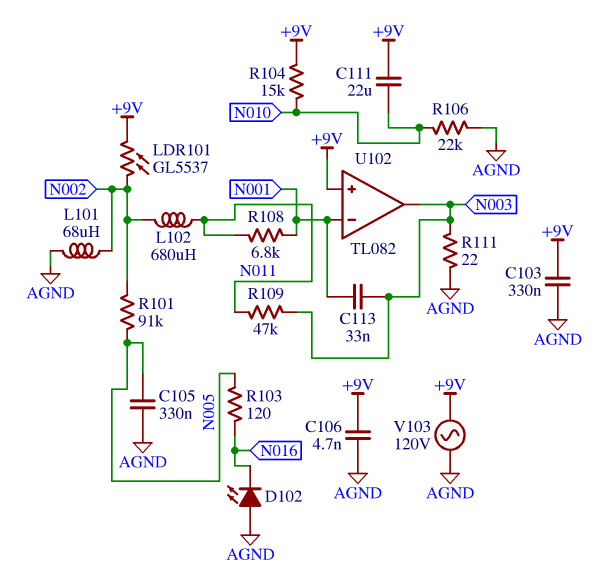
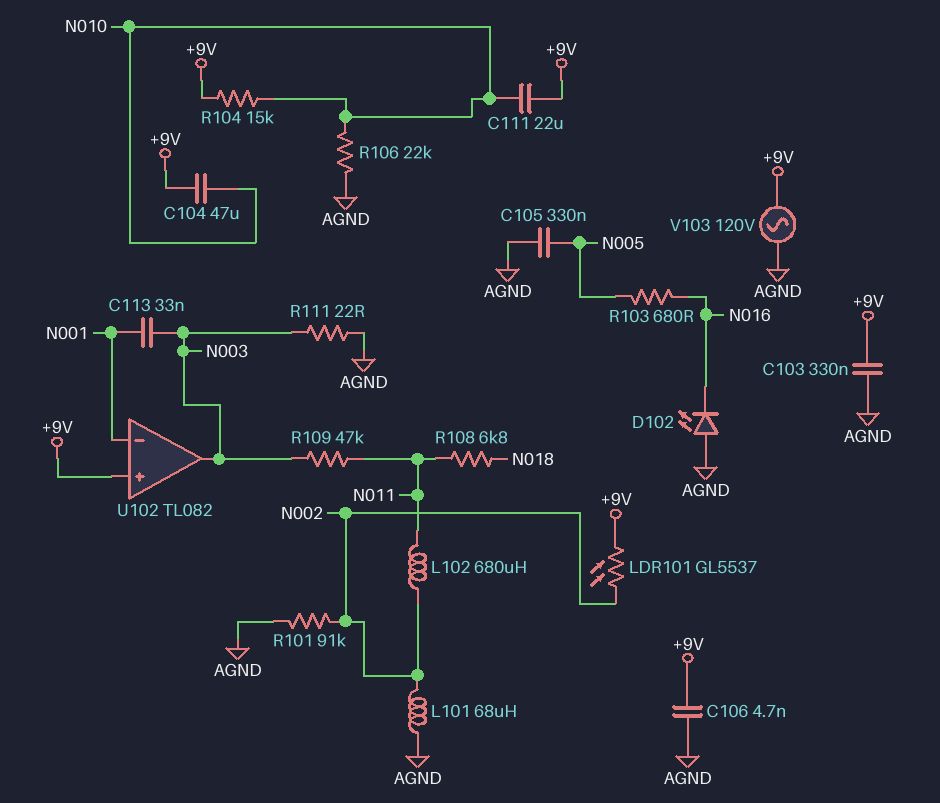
C104: none -> 47uF (+9V, N010)
R101: 91k (N002, N005) -> 91k (AGND, N002)
R103: 120 (N005, N016) -> 680 (N005, N016)
R108: 6.8k (N001, N011) -> 6.8k (N011, N018)

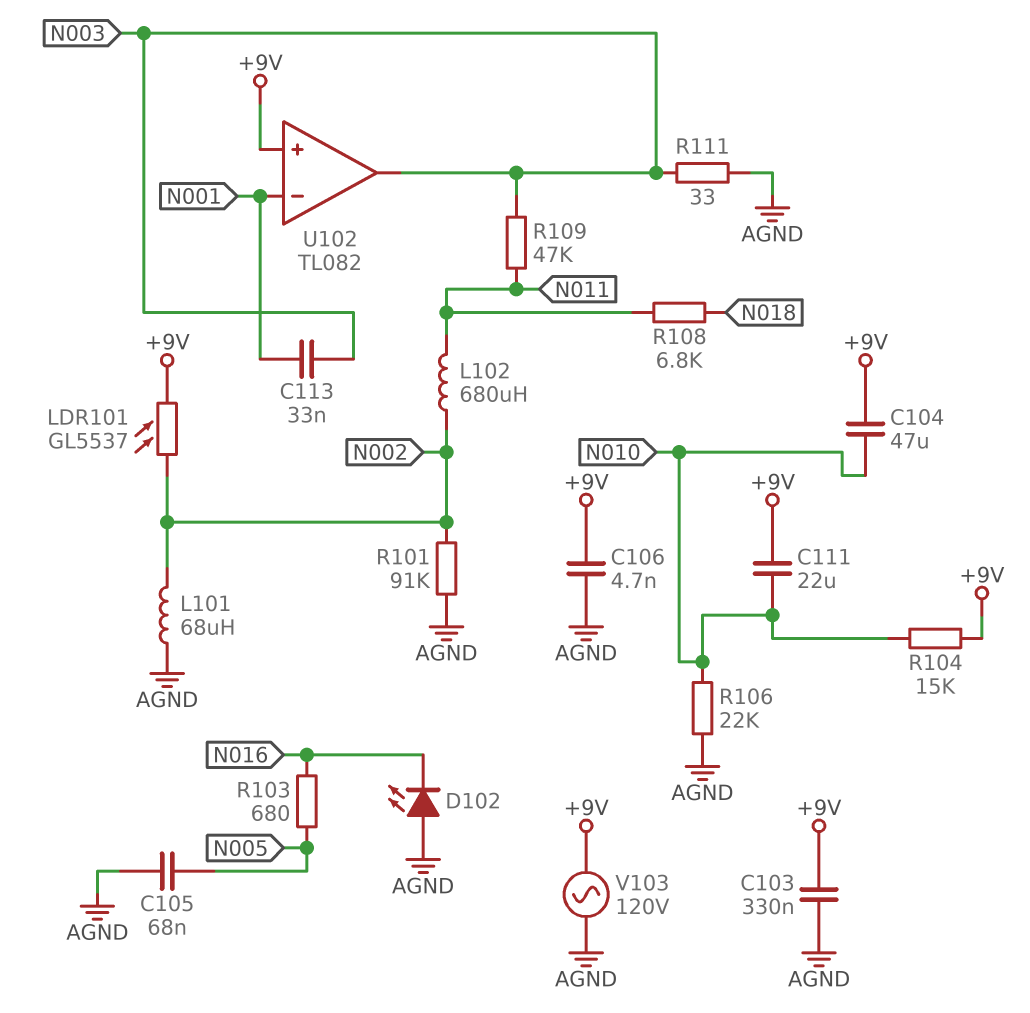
C105: 330nF (AGND, N005) -> 68nF (AGND, N005)
R111: 22 (AGND, N003) -> 33 (AGND, N003)

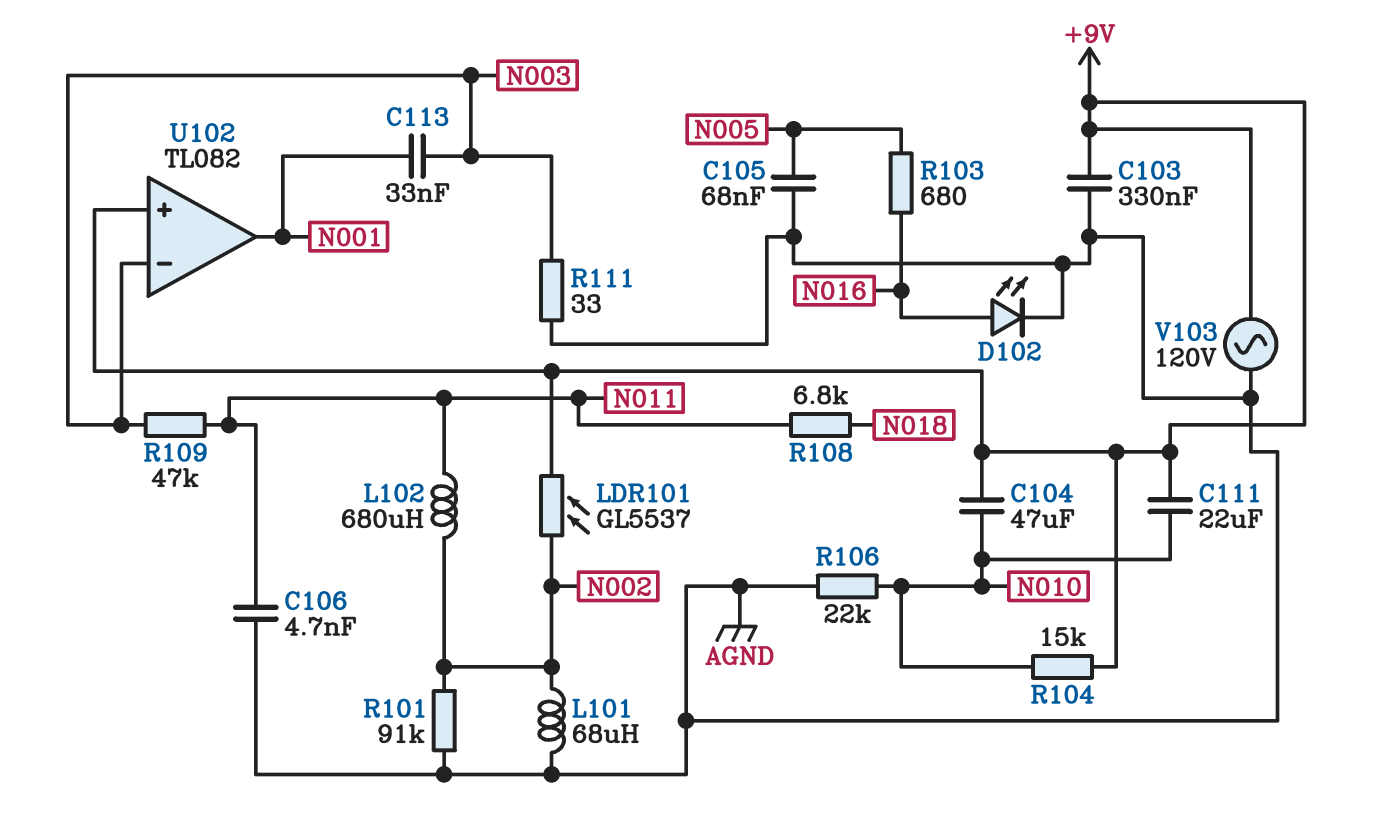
C106: 4.7nF (+9V, AGND) -> 4.7nF (AGND, N011)
D102: LED (A AGND, K N016) -> LED (A N016, K AGND)
U102 pin in-: N001 -> N003
U102 pin out: N003 -> N001

